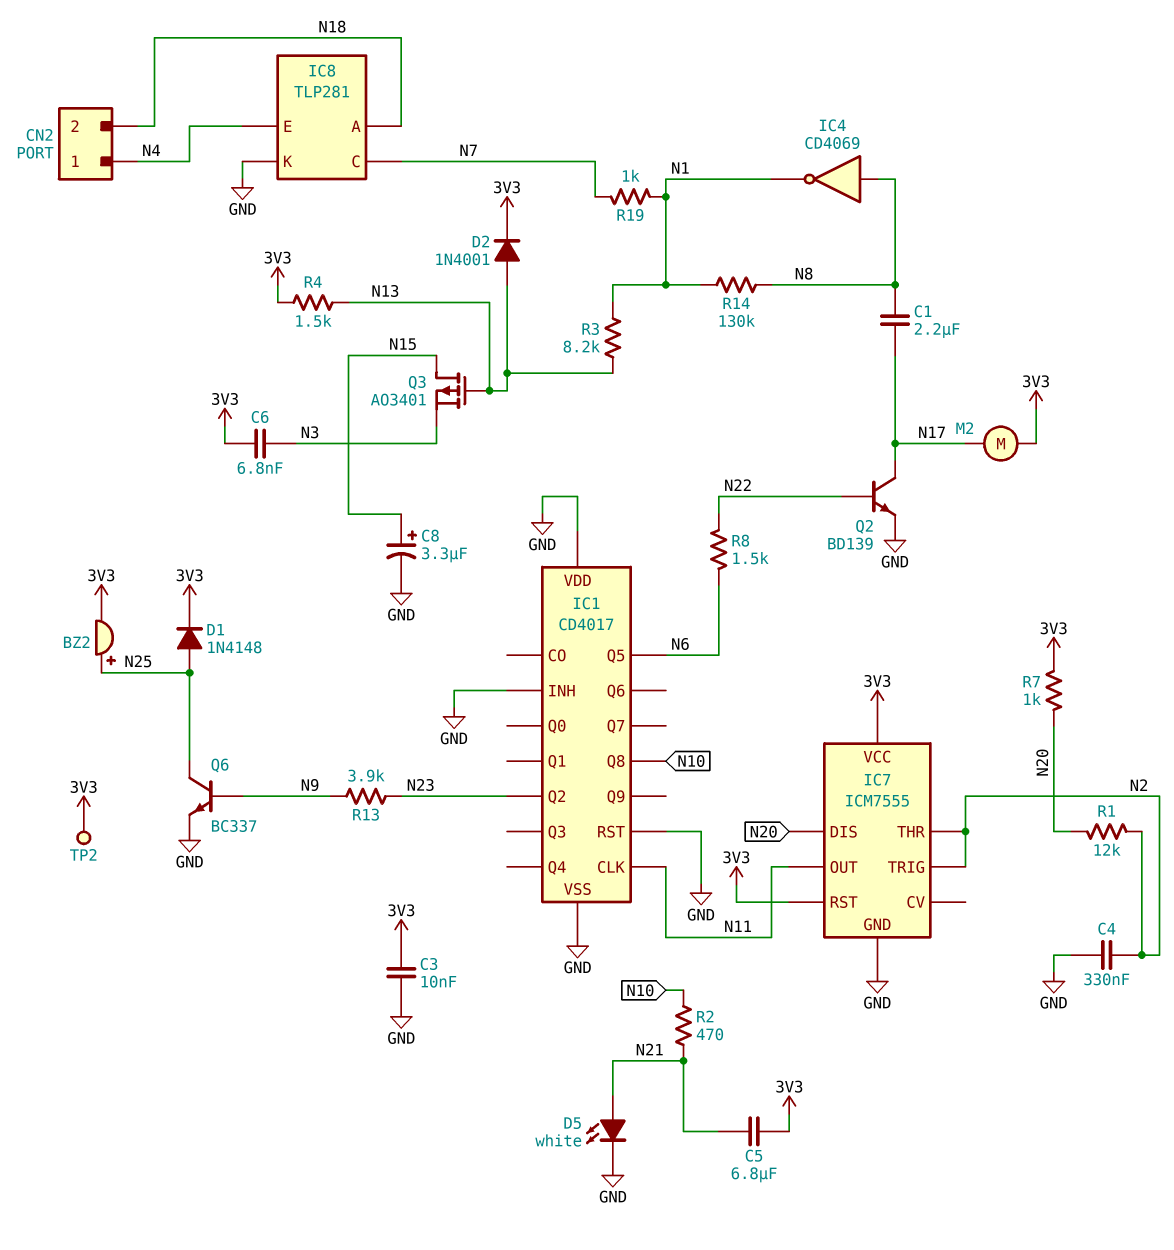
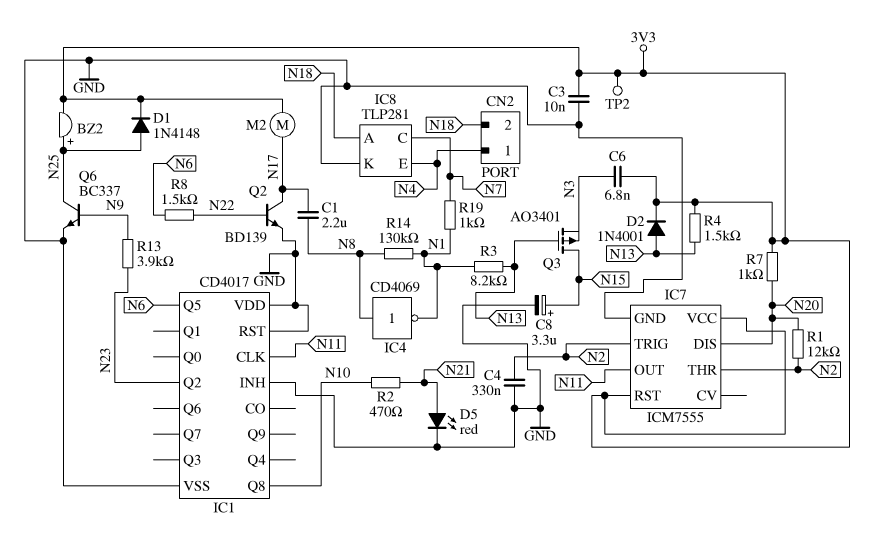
C5: 6.8uF (3V3, N21) -> none
D5: LED white (A N21, K GND) -> LED red (A N21, K GND)

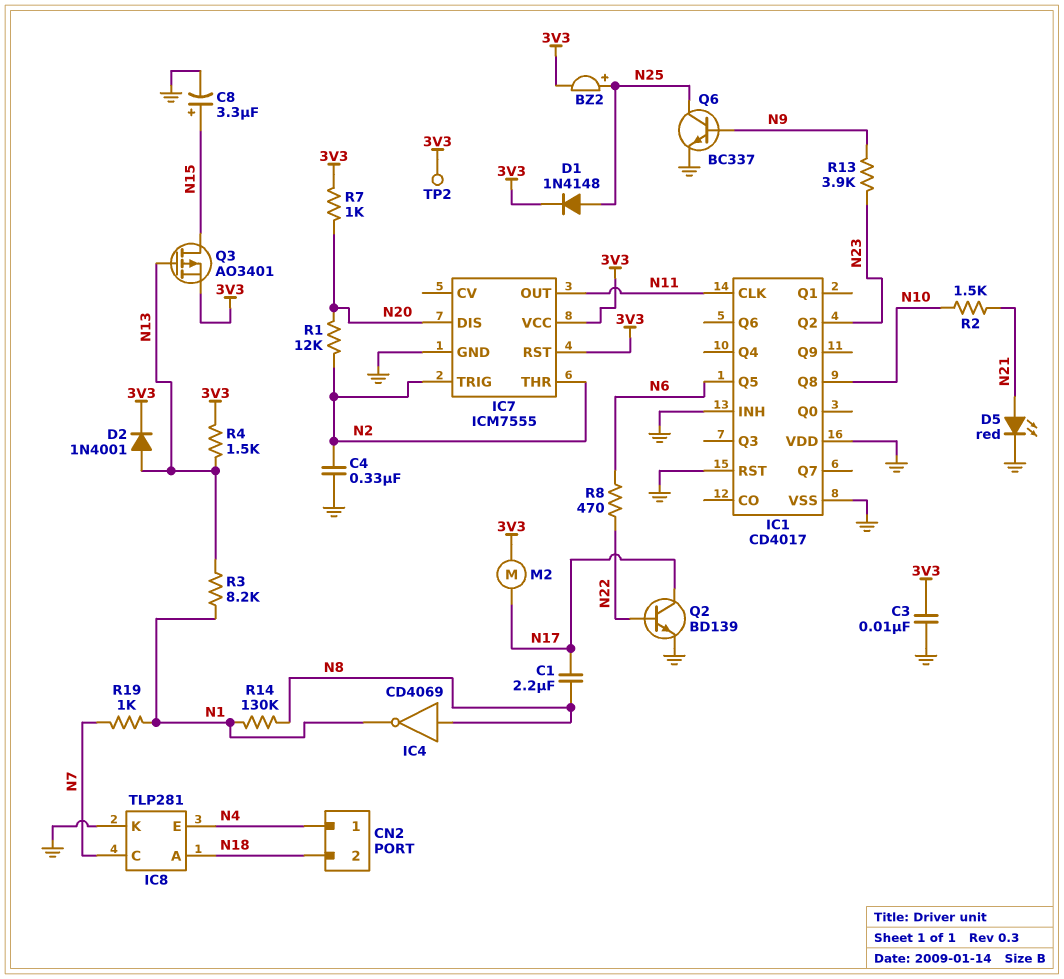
C6: 6.8nF (3V3, N3) -> none
Q3: PMOS AO3401 (G N13, D N15, S N3) -> PMOS AO3401 (G N13, D N15, S 3V3)
R2: 470 (N10, N21) -> 1.5k (N10, N21)
R8: 1.5k (N6, N22) -> 470 (N6, N22)

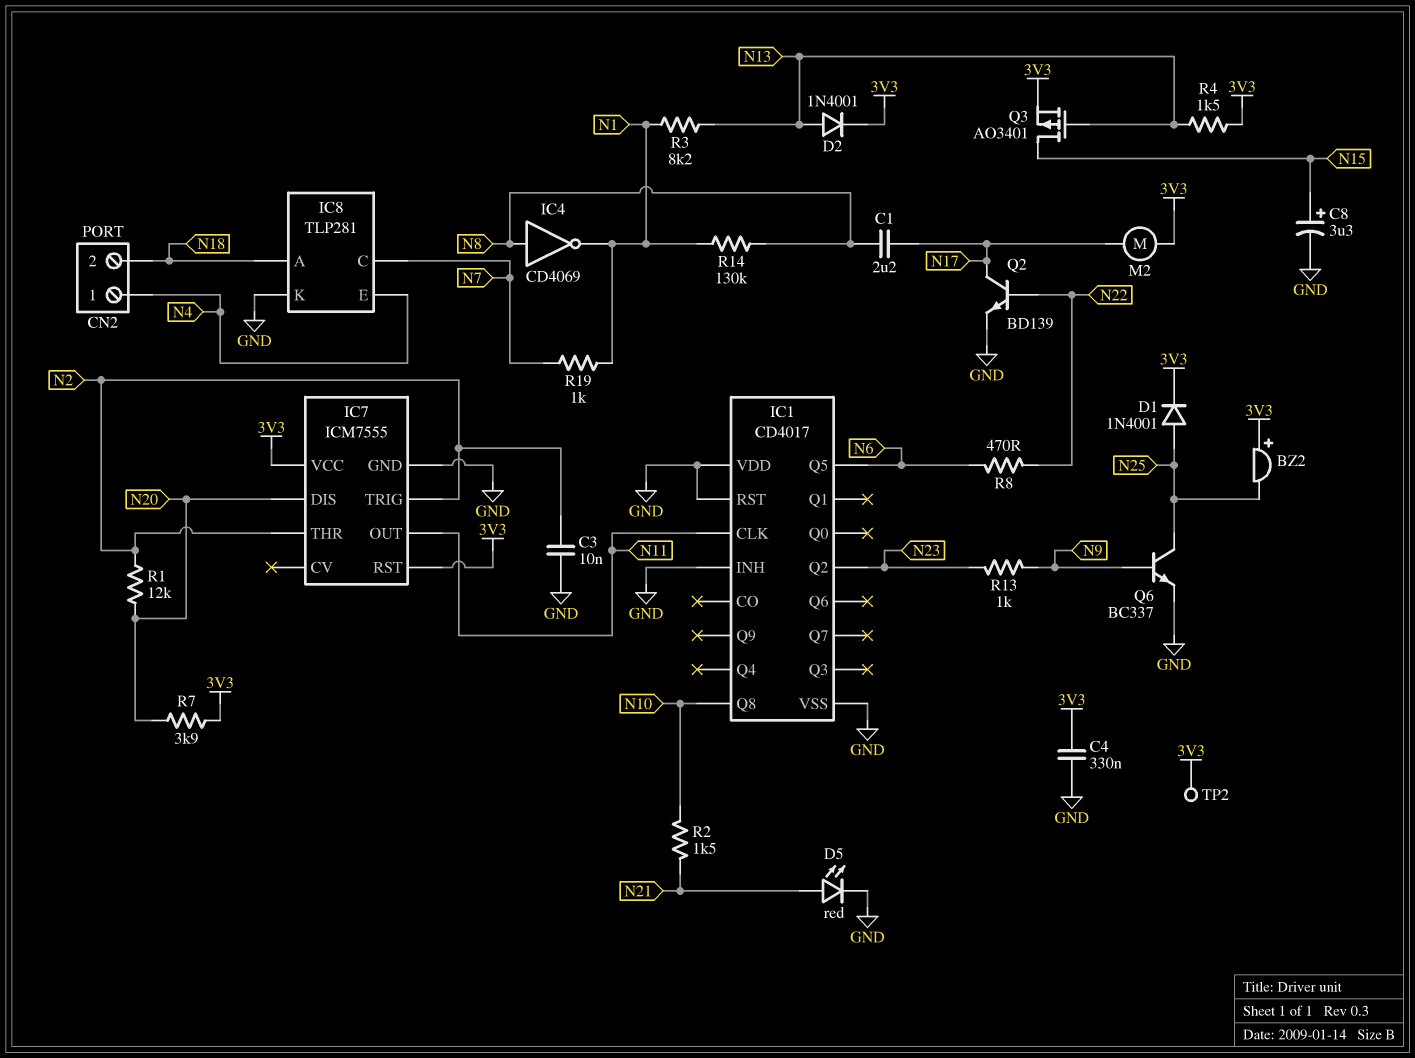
BZ2: buzzer (plus N25, minus 3V3) -> buzzer (plus 3V3, minus N25)
C3: 10nF (3V3, GND) -> 10nF (GND, N2)
C4: 330nF (GND, N2) -> 330nF (3V3, GND)
D1: diode 1N4148 (A N25, K 3V3) -> diode 1N4001 (A N25, K 3V3)
R7: 1k (3V3, N20) -> 3.9k (3V3, N20)
R13: 3.9k (N9, N23) -> 1k (N9, N23)

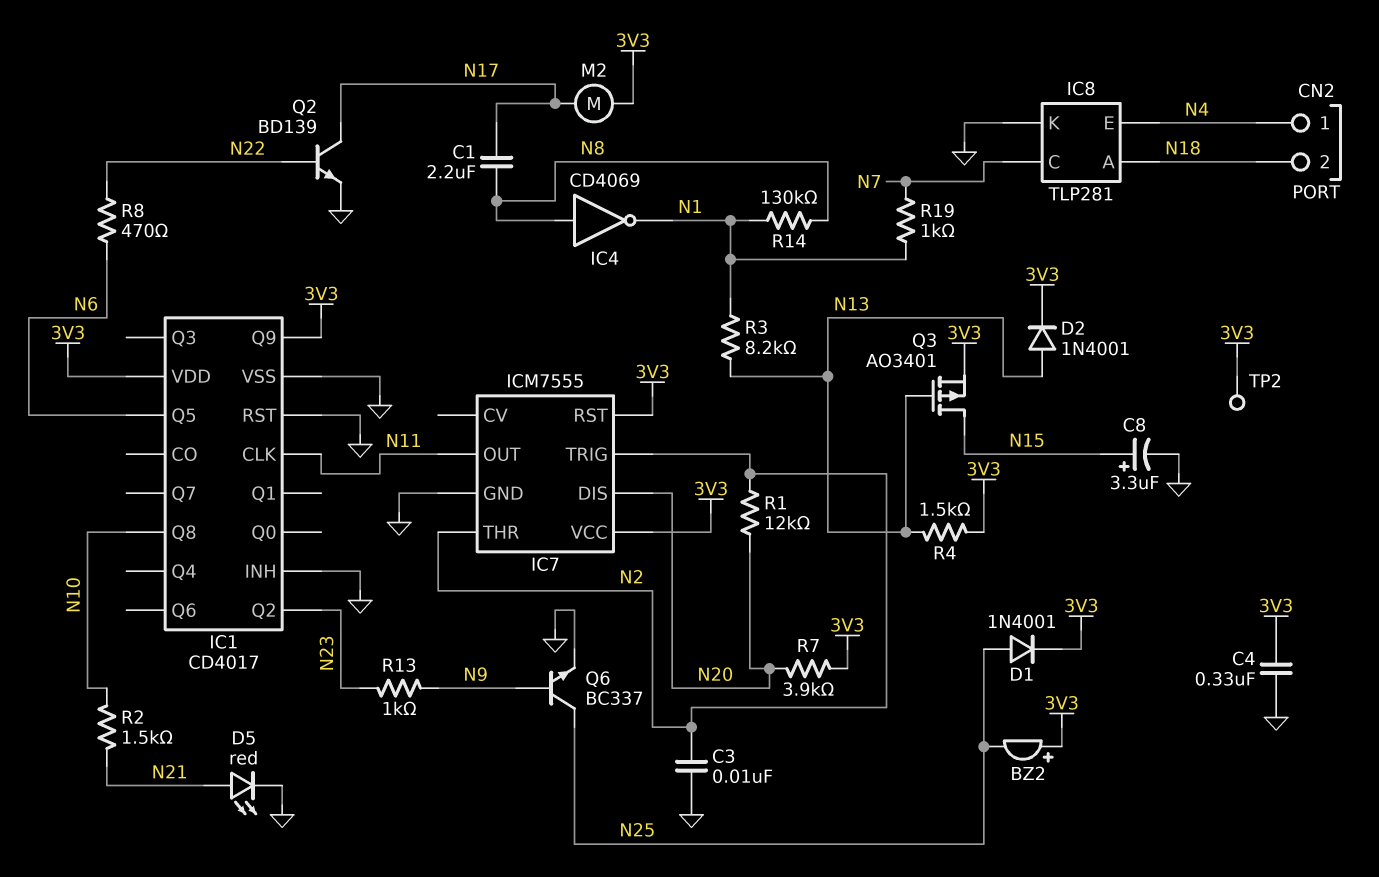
IC1 pin Q9: none -> 3V3
IC1 pin VDD: GND -> 3V3

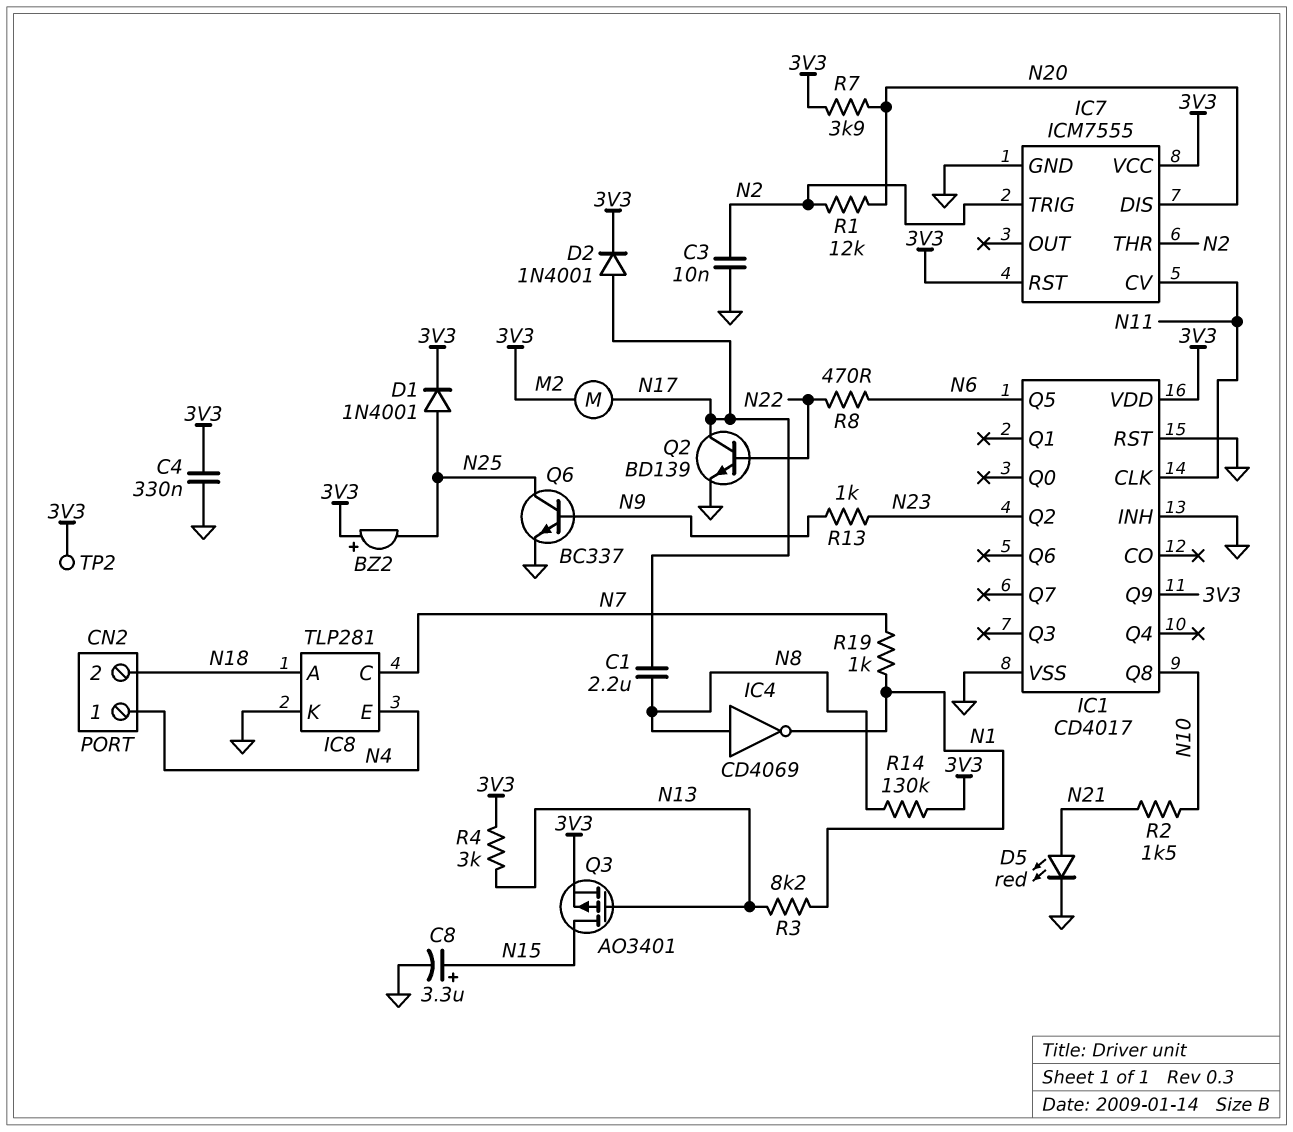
D2: diode 1N4001 (A N13, K 3V3) -> diode 1N4001 (A N17, K 3V3)
IC7 pin CV: none -> N11
IC7 pin OUT: N11 -> none
R4: 1.5k (3V3, N13) -> 3k (3V3, N13)
R14: 130k (N1, N8) -> 130k (3V3, N8)

